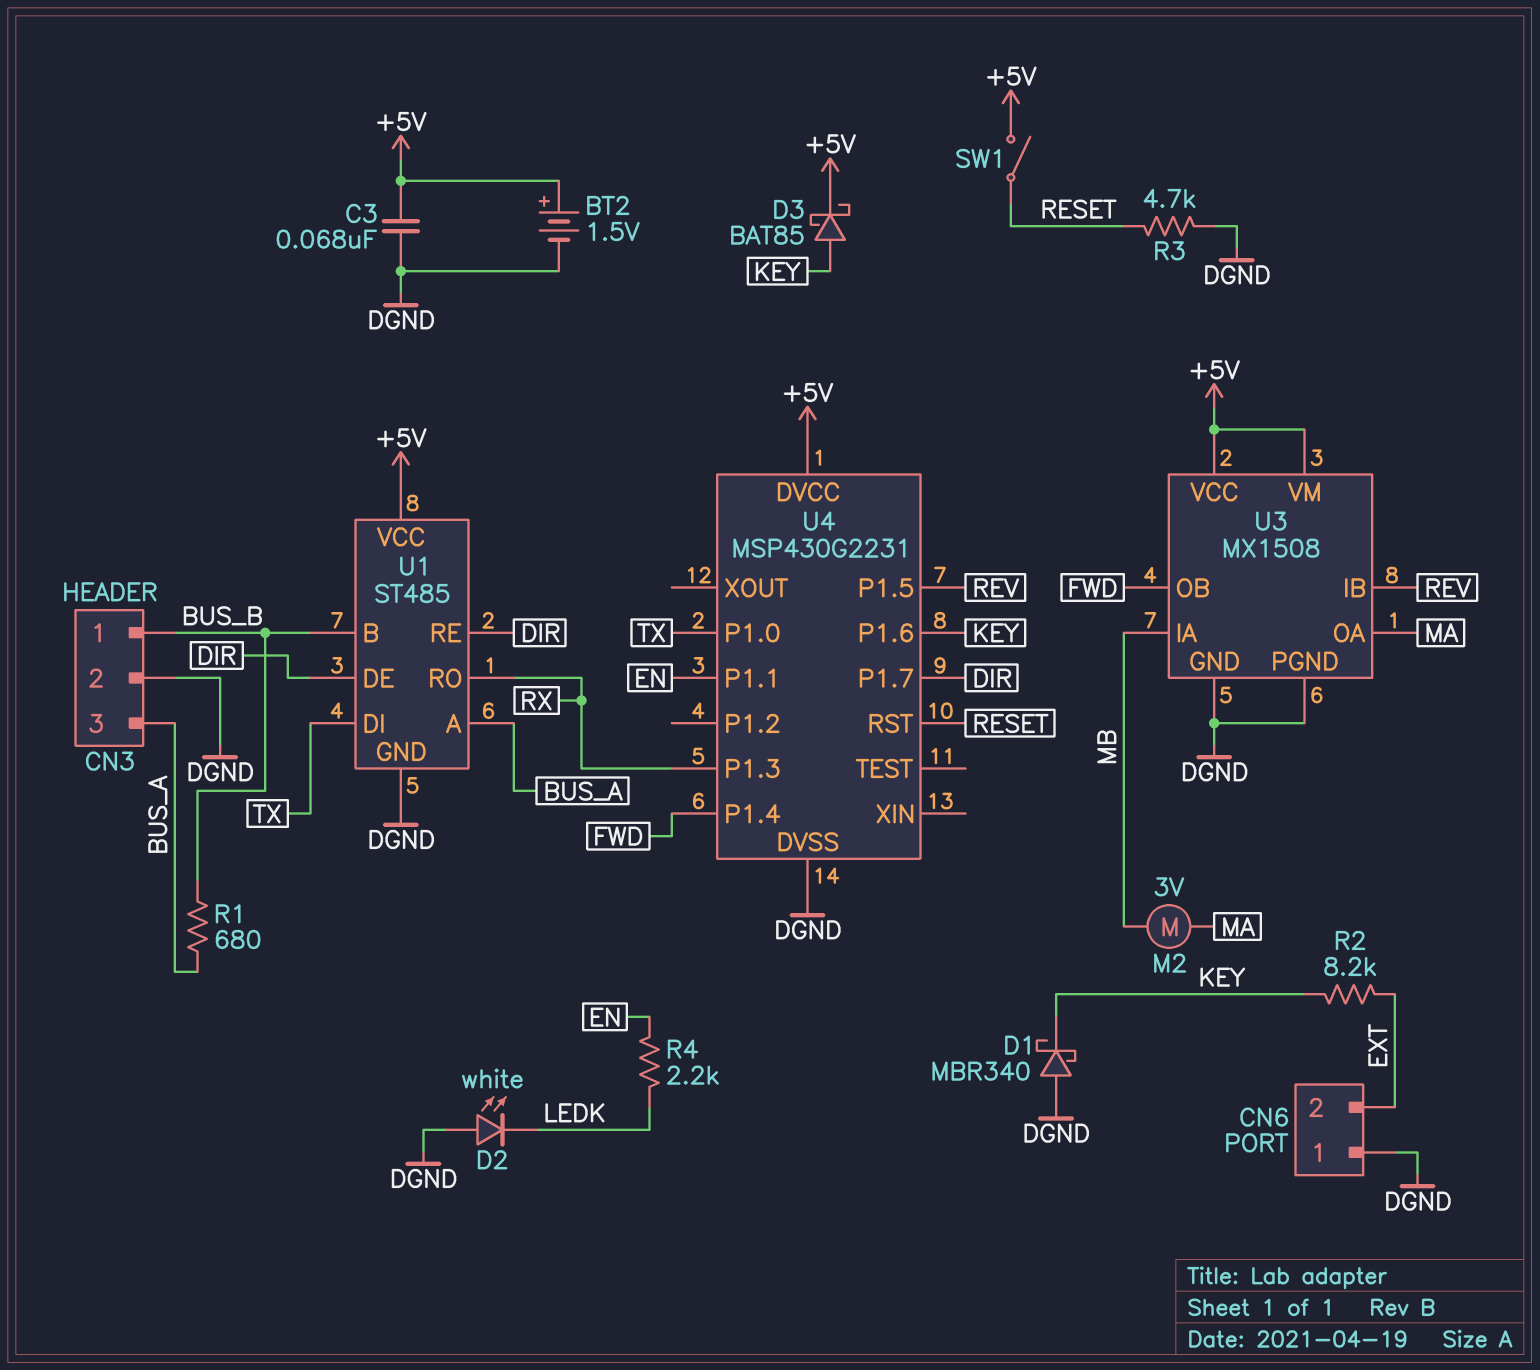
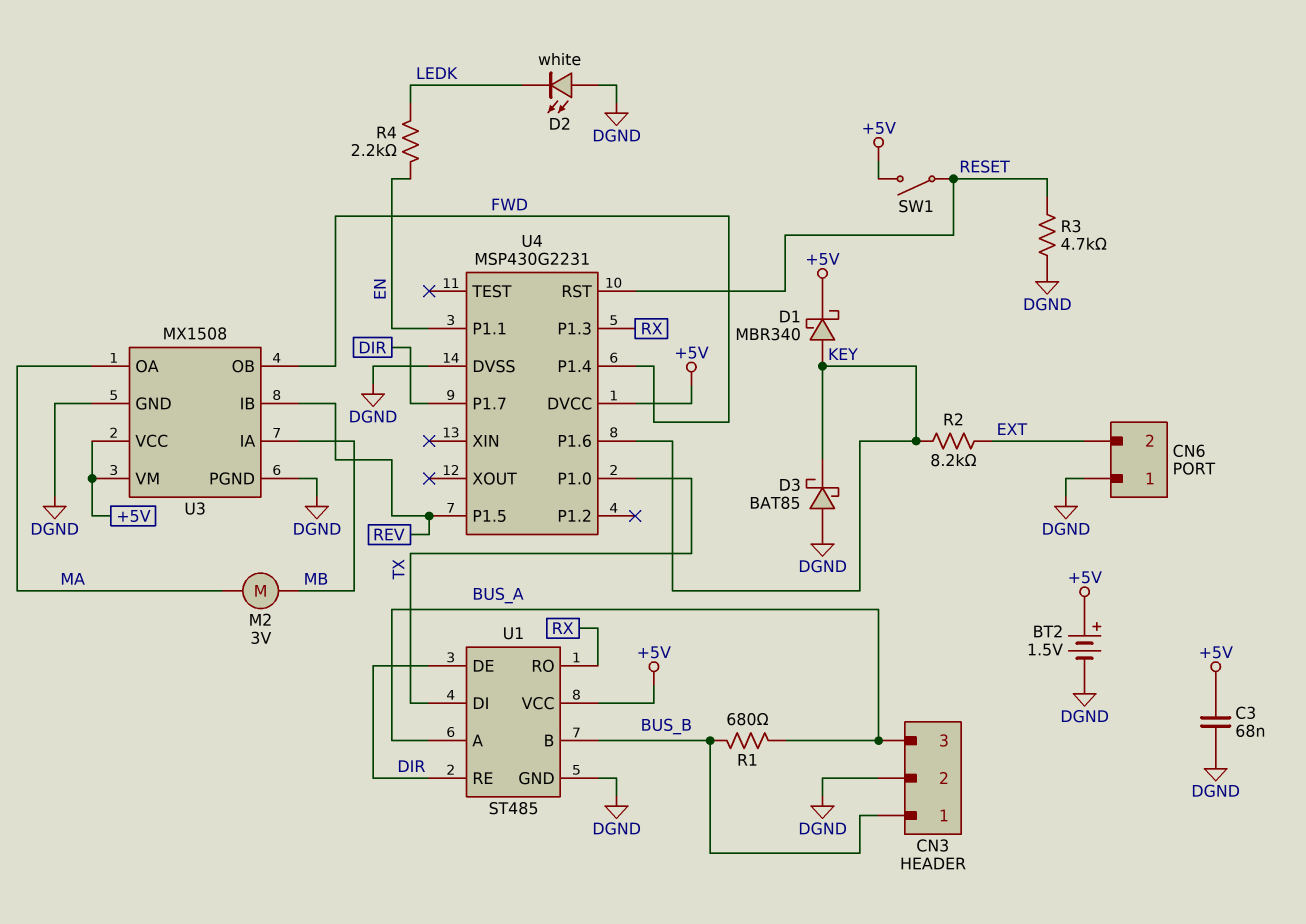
D1: schottky MBR340 (A DGND, K KEY) -> schottky MBR340 (A KEY, K +5V)
D3: schottky BAT85 (A KEY, K +5V) -> schottky BAT85 (A DGND, K KEY)

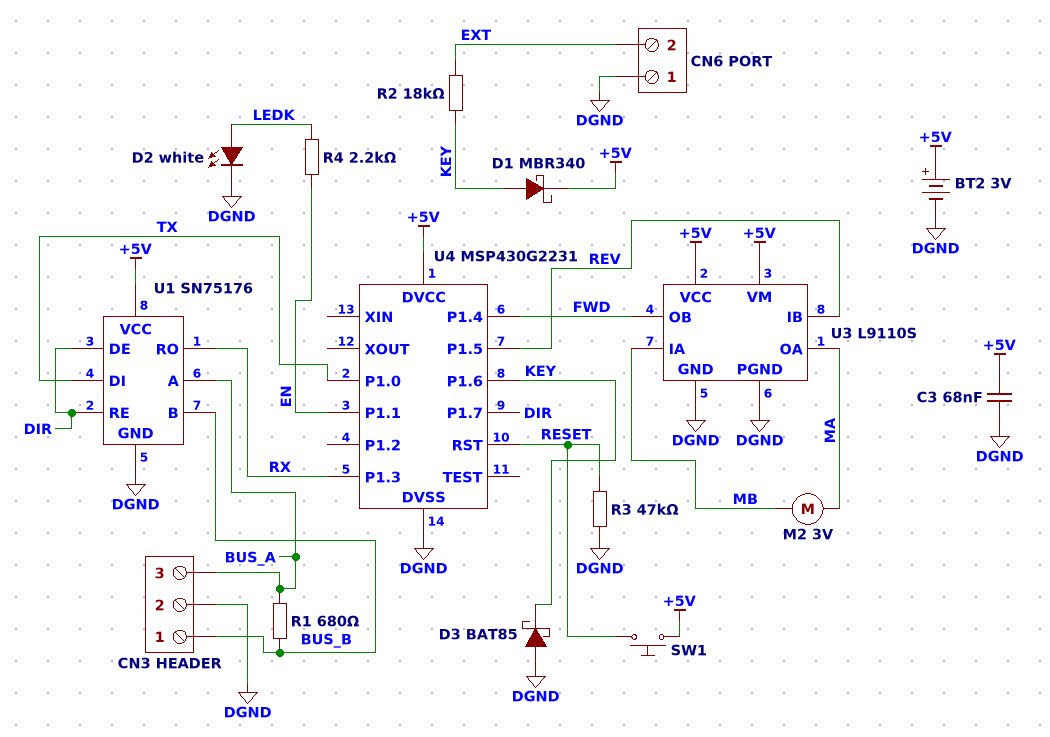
BT2: 1.5V (plus +5V, minus DGND) -> 3V (plus +5V, minus DGND)
D2: LED white (A DGND, K LEDK) -> LED white (A LEDK, K DGND)
R2: 8.2k (EXT, KEY) -> 18k (EXT, KEY)
R3: 4.7k (DGND, RESET) -> 47k (DGND, RESET)
SW1: switch (+5V, RESET) -> button (+5V, RESET)
U1: ST485 -> SN75176
U3: MX1508 -> L9110S

